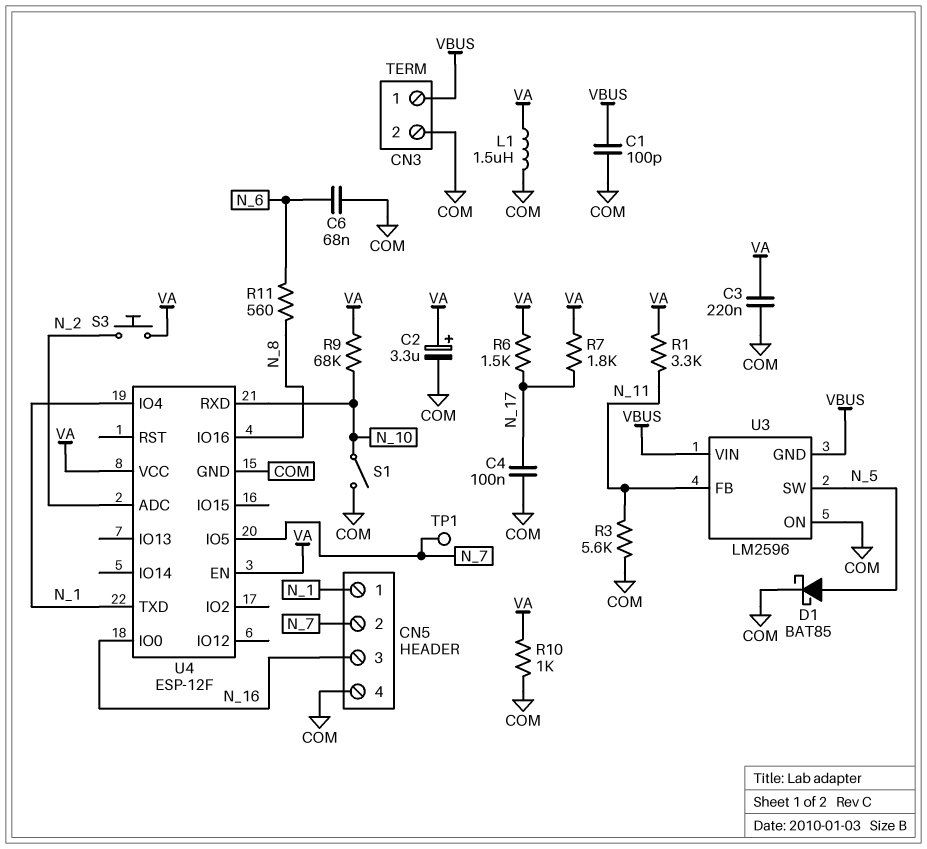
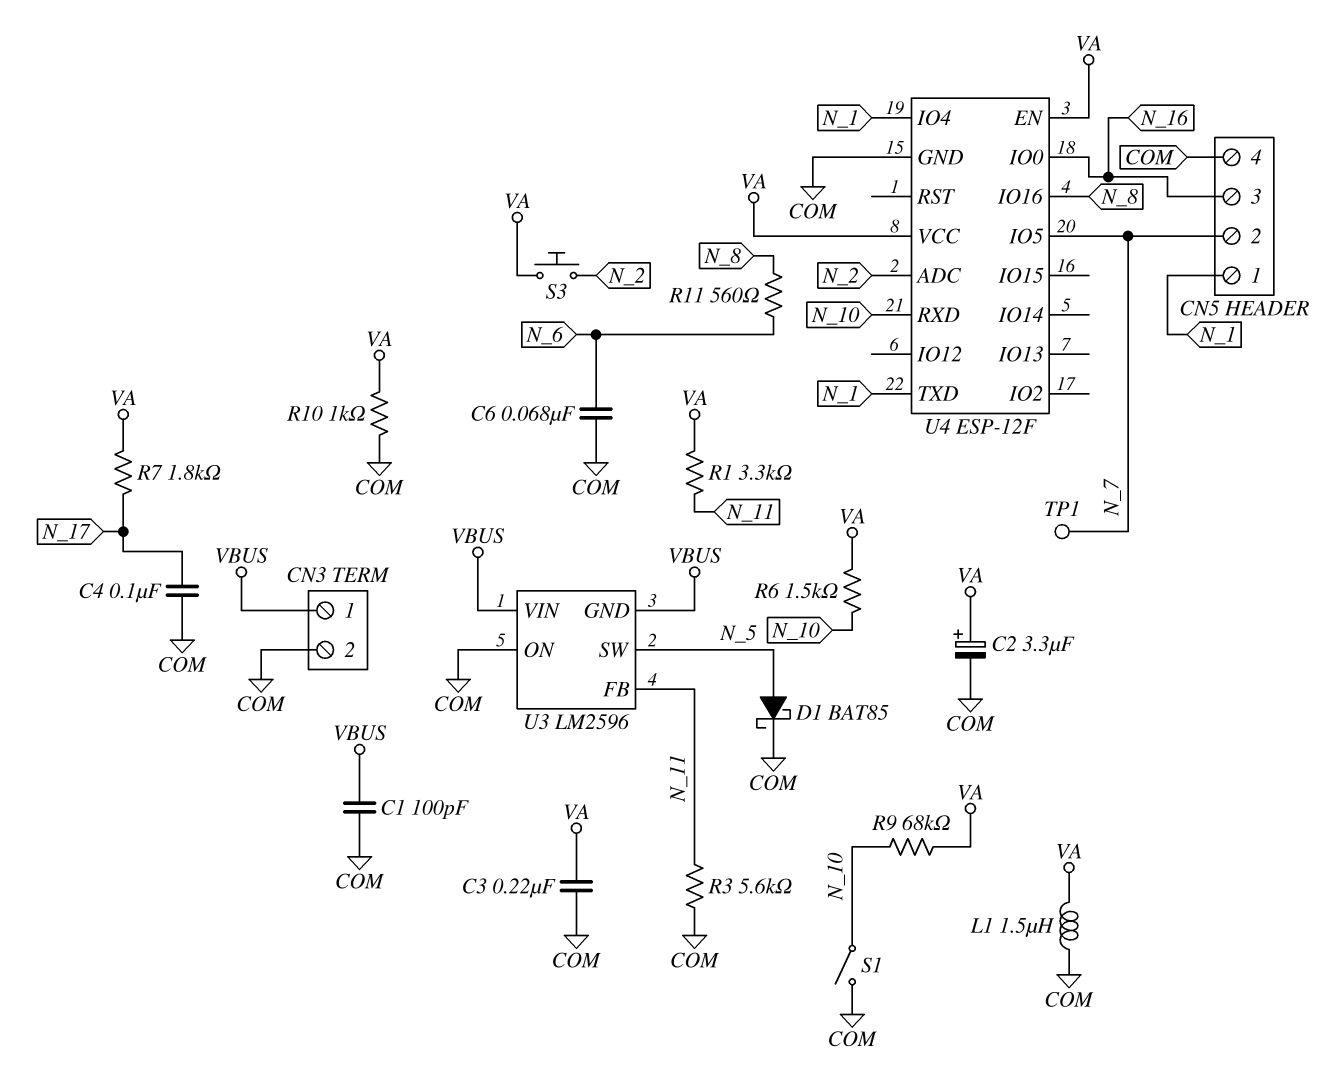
R6: 1.5k (N_17, VA) -> 1.5k (N_10, VA)

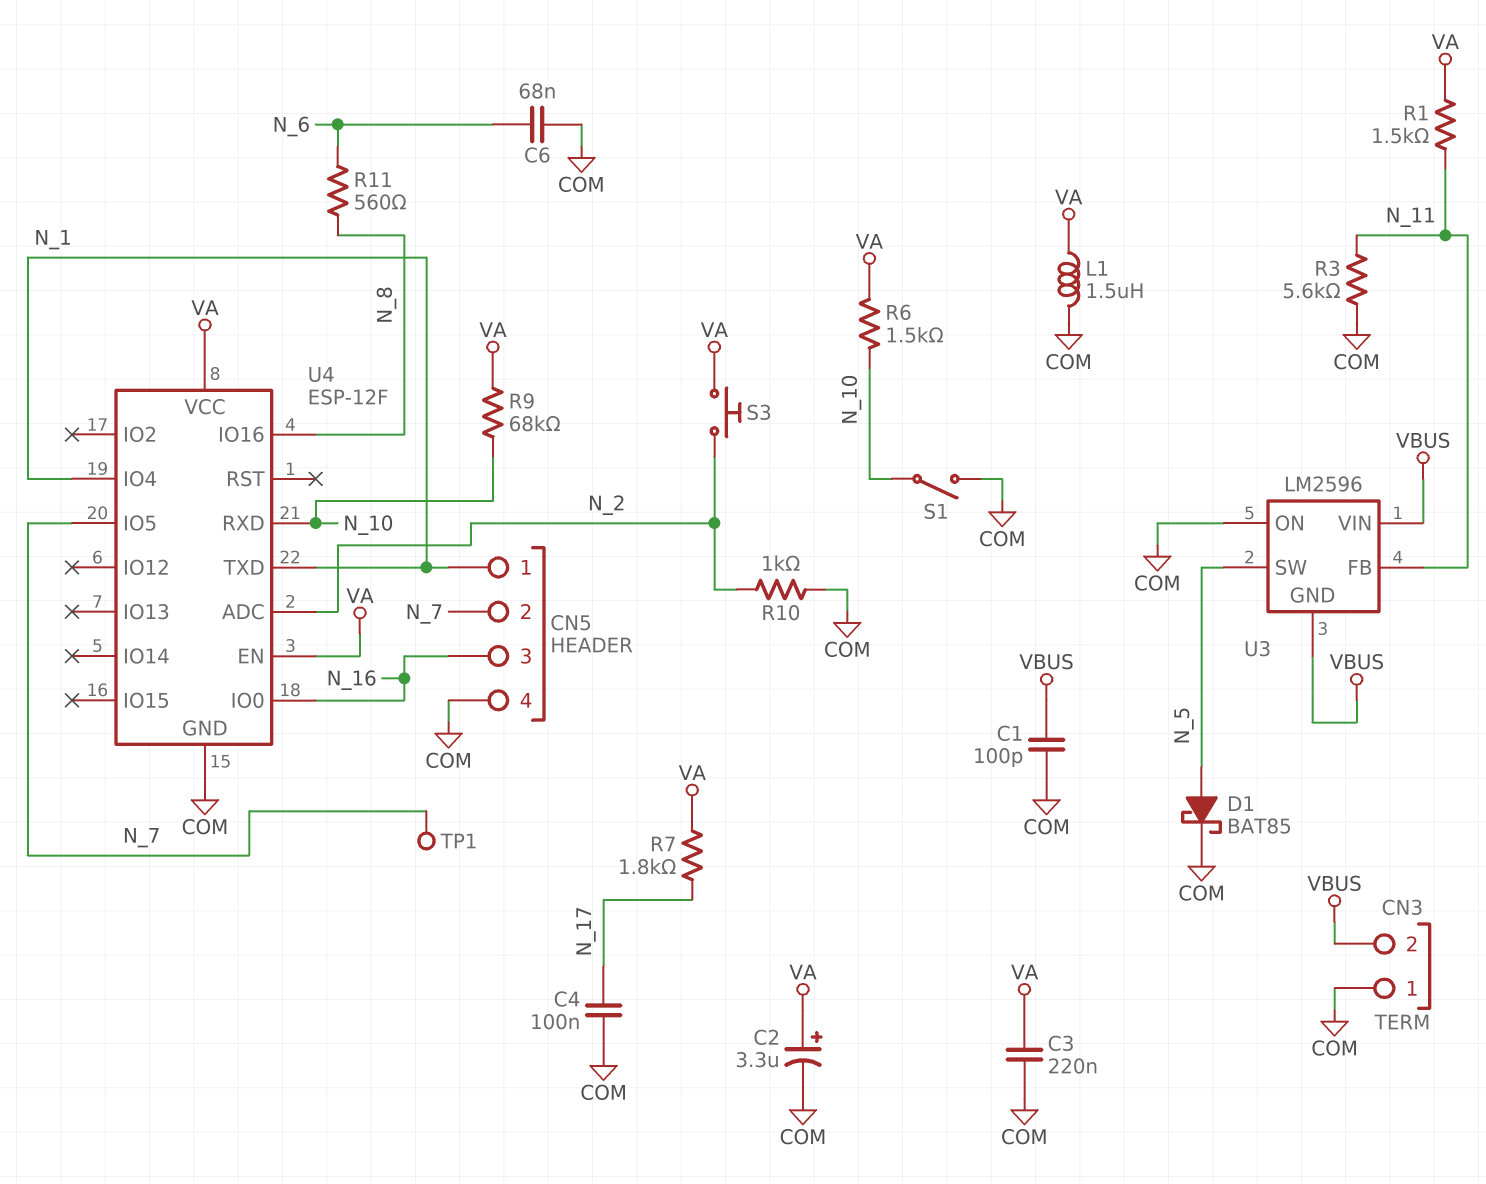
CN3 pin 1: VBUS -> COM
CN3 pin 2: COM -> VBUS
R1: 3.3k (N_11, VA) -> 1.5k (N_11, VA)
R10: 1k (COM, VA) -> 1k (COM, N_2)

